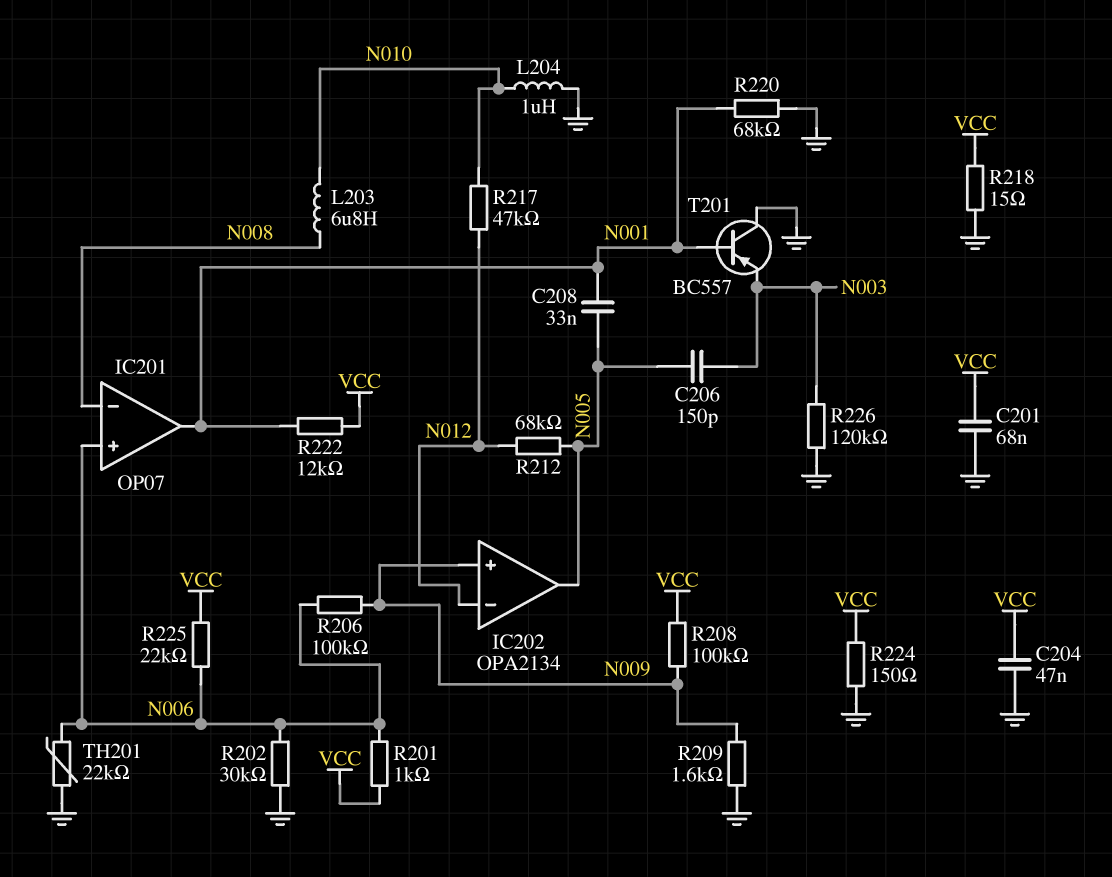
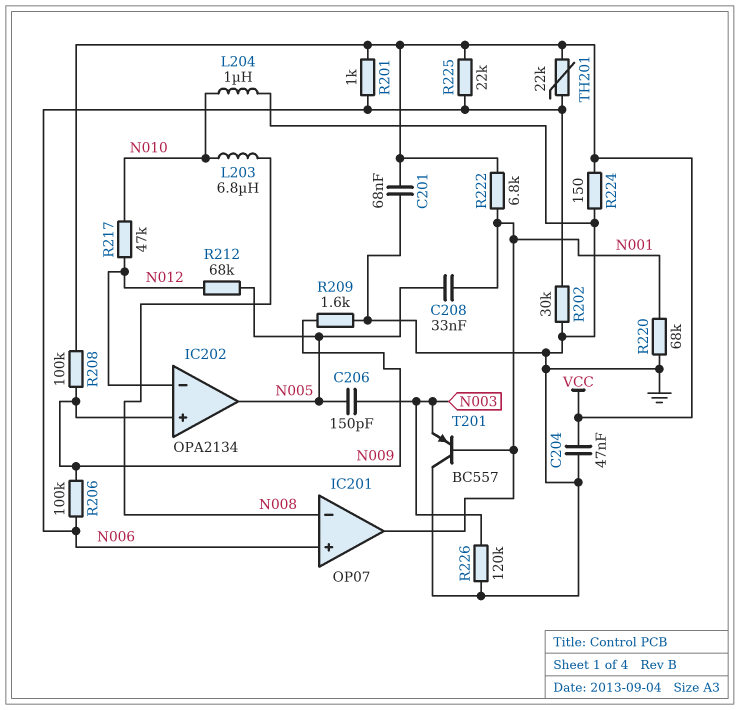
R218: 15 (GND, VCC) -> none
R222: 12k (N001, VCC) -> 6.8k (N001, VCC)
TH201: 22k (GND, N006) -> 22k (N006, VCC)

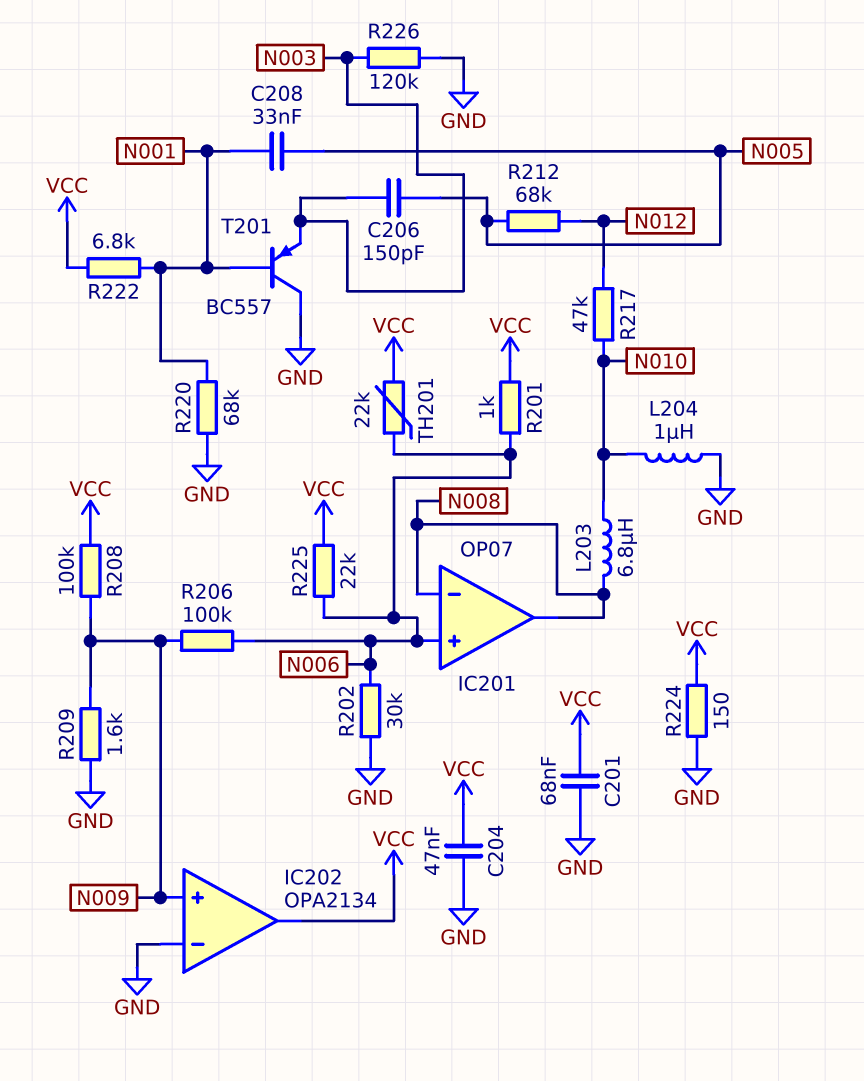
IC201 pin out: N001 -> N008
IC202 pin in-: N012 -> GND
IC202 pin out: N005 -> VCC

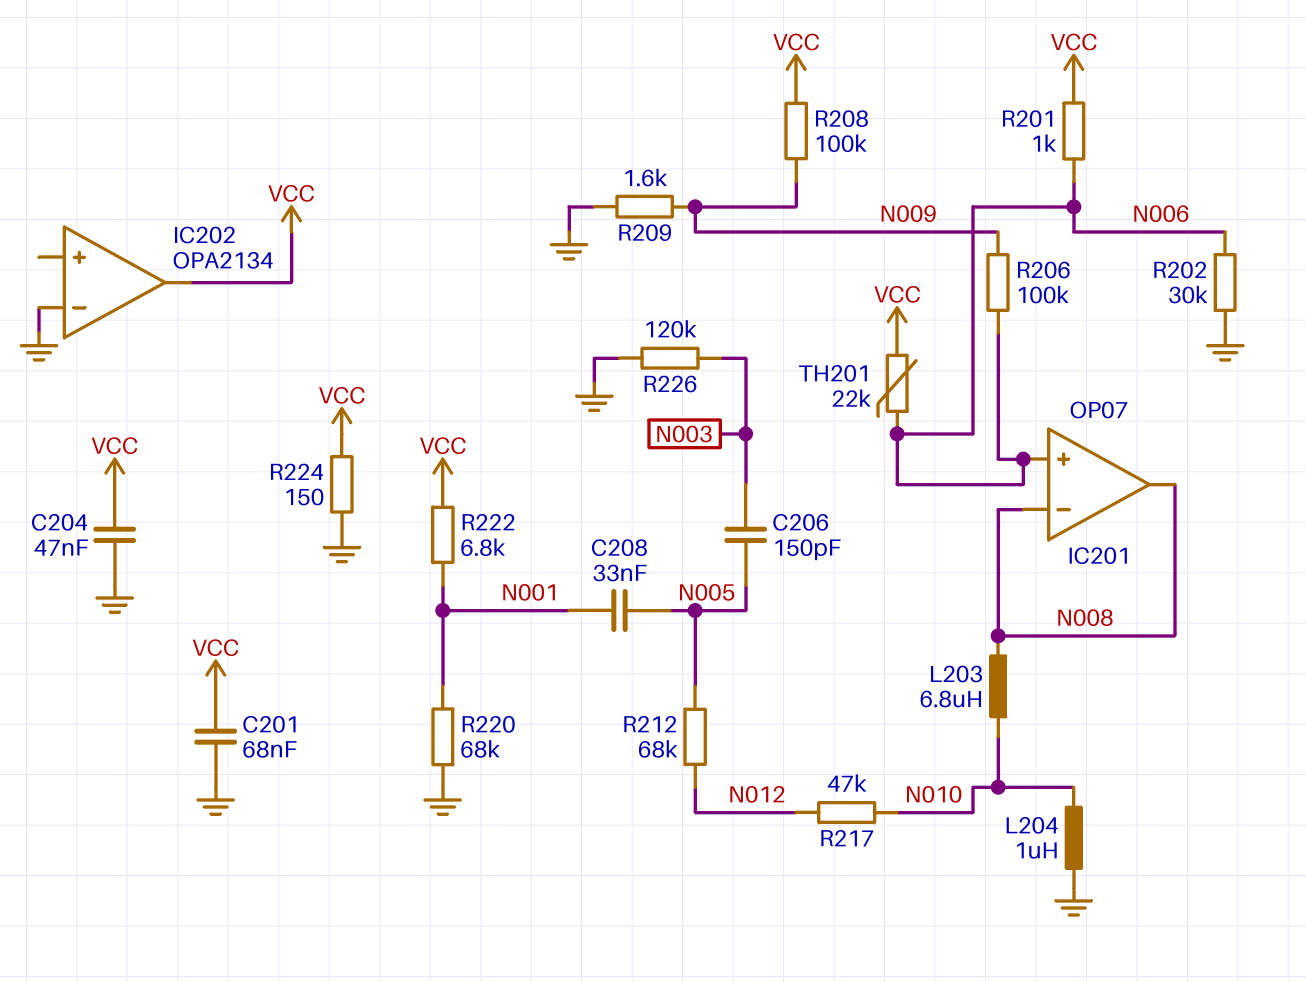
IC202 pin in+: N009 -> none
R225: 22k (N006, VCC) -> none
T201: PNP BC557 (B N001, C GND, E N003) -> none

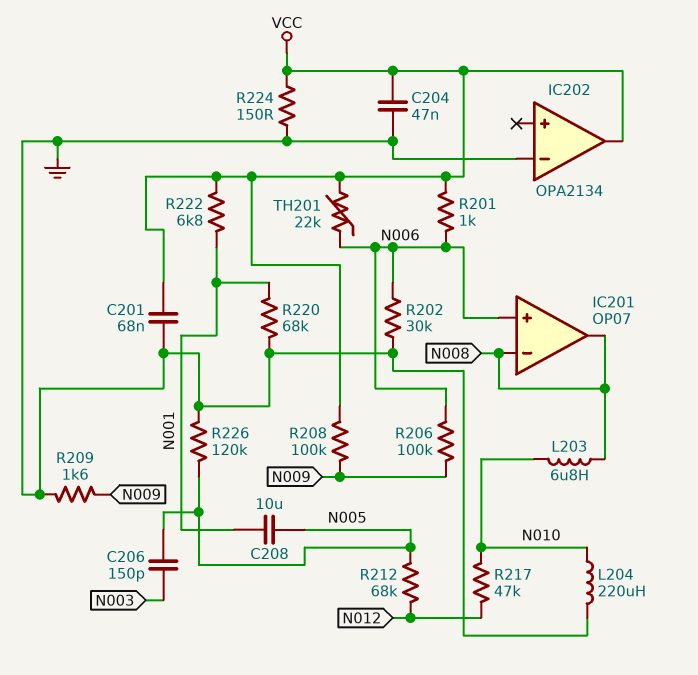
C208: 33nF (N001, N005) -> 10uF (N001, N005)
L204: 1uH (GND, N010) -> 220uH (GND, N010)
R226: 120k (GND, N003) -> 120k (GND, N005)

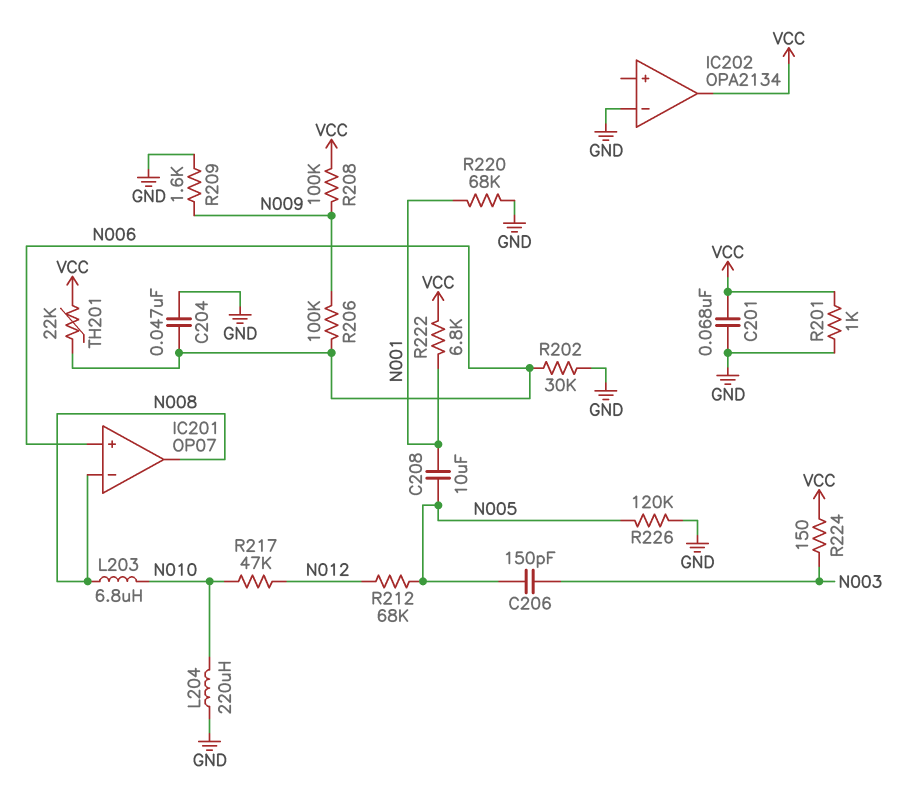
C204: 47nF (GND, VCC) -> 47nF (GND, N006)
R201: 1k (N006, VCC) -> 1k (GND, VCC)
R224: 150 (GND, VCC) -> 150 (N003, VCC)

